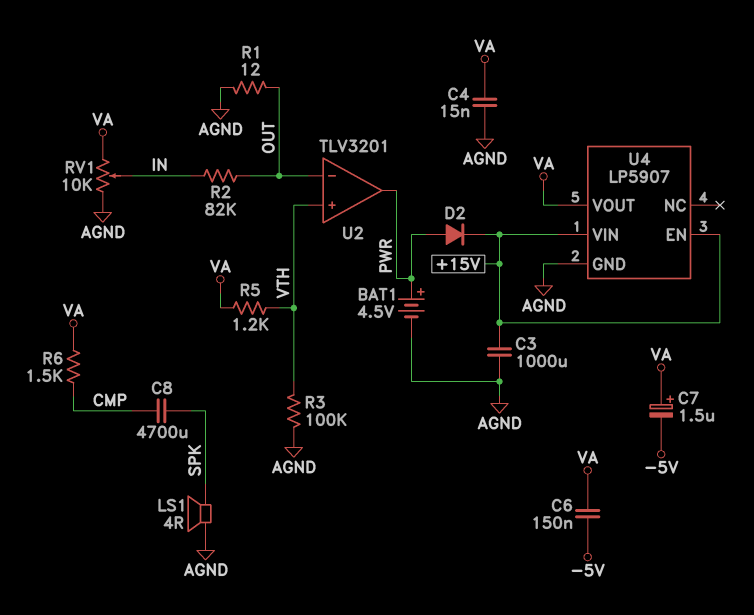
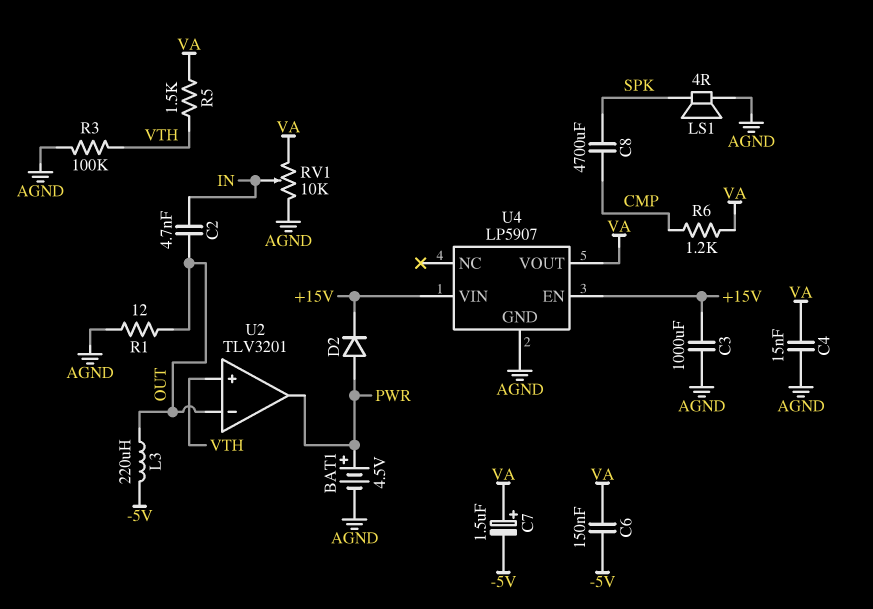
C2: none -> 4.7nF (IN, OUT)
L3: none -> 220uH (-5V, OUT)
R2: 82k (IN, OUT) -> none
R5: 1.2k (VA, VTH) -> 1.5k (VA, VTH)
R6: 1.5k (CMP, VA) -> 1.2k (CMP, VA)

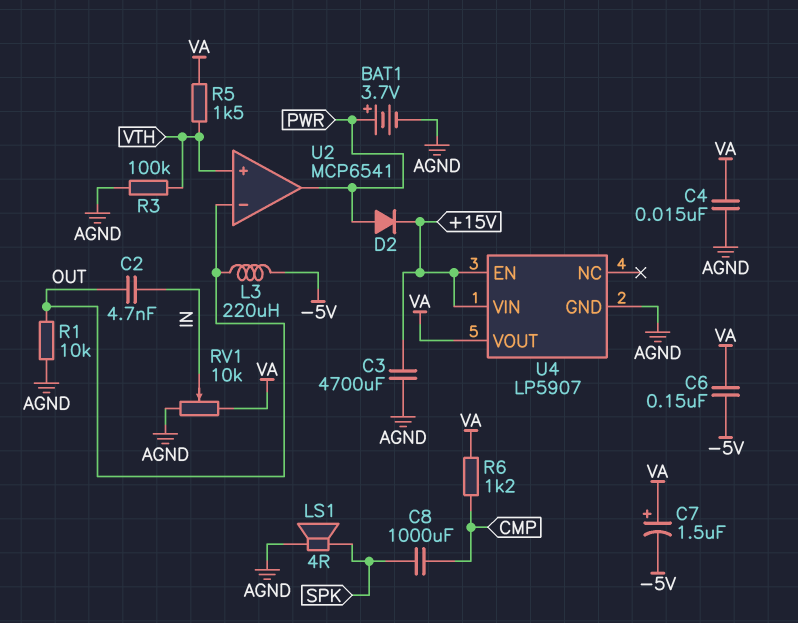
BAT1: 4.5V (plus PWR, minus AGND) -> 3.7V (plus PWR, minus AGND)
C3: 1000uF (+15V, AGND) -> 4700uF (+15V, AGND)
C8: 4700uF (CMP, SPK) -> 1000uF (CMP, SPK)
R1: 12 (AGND, OUT) -> 10k (AGND, OUT)
U2: TLV3201 -> MCP6541

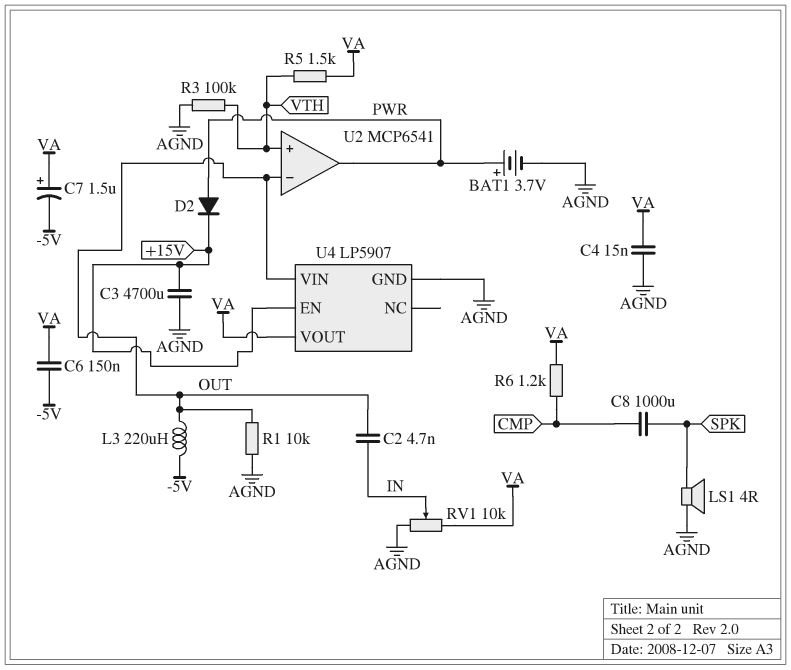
U4 pin VIN: +15V -> OUT

